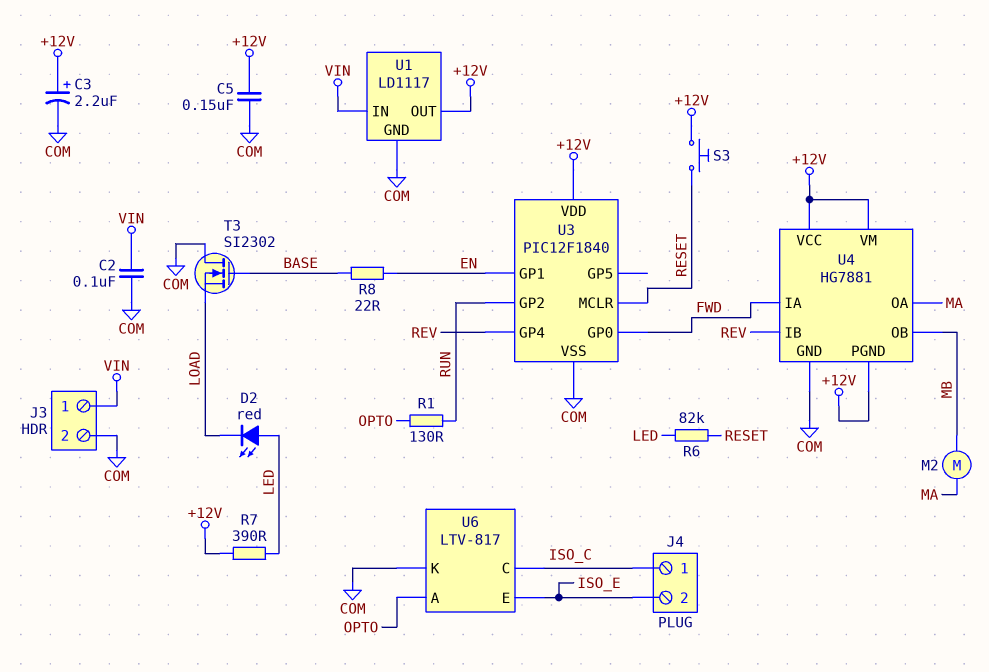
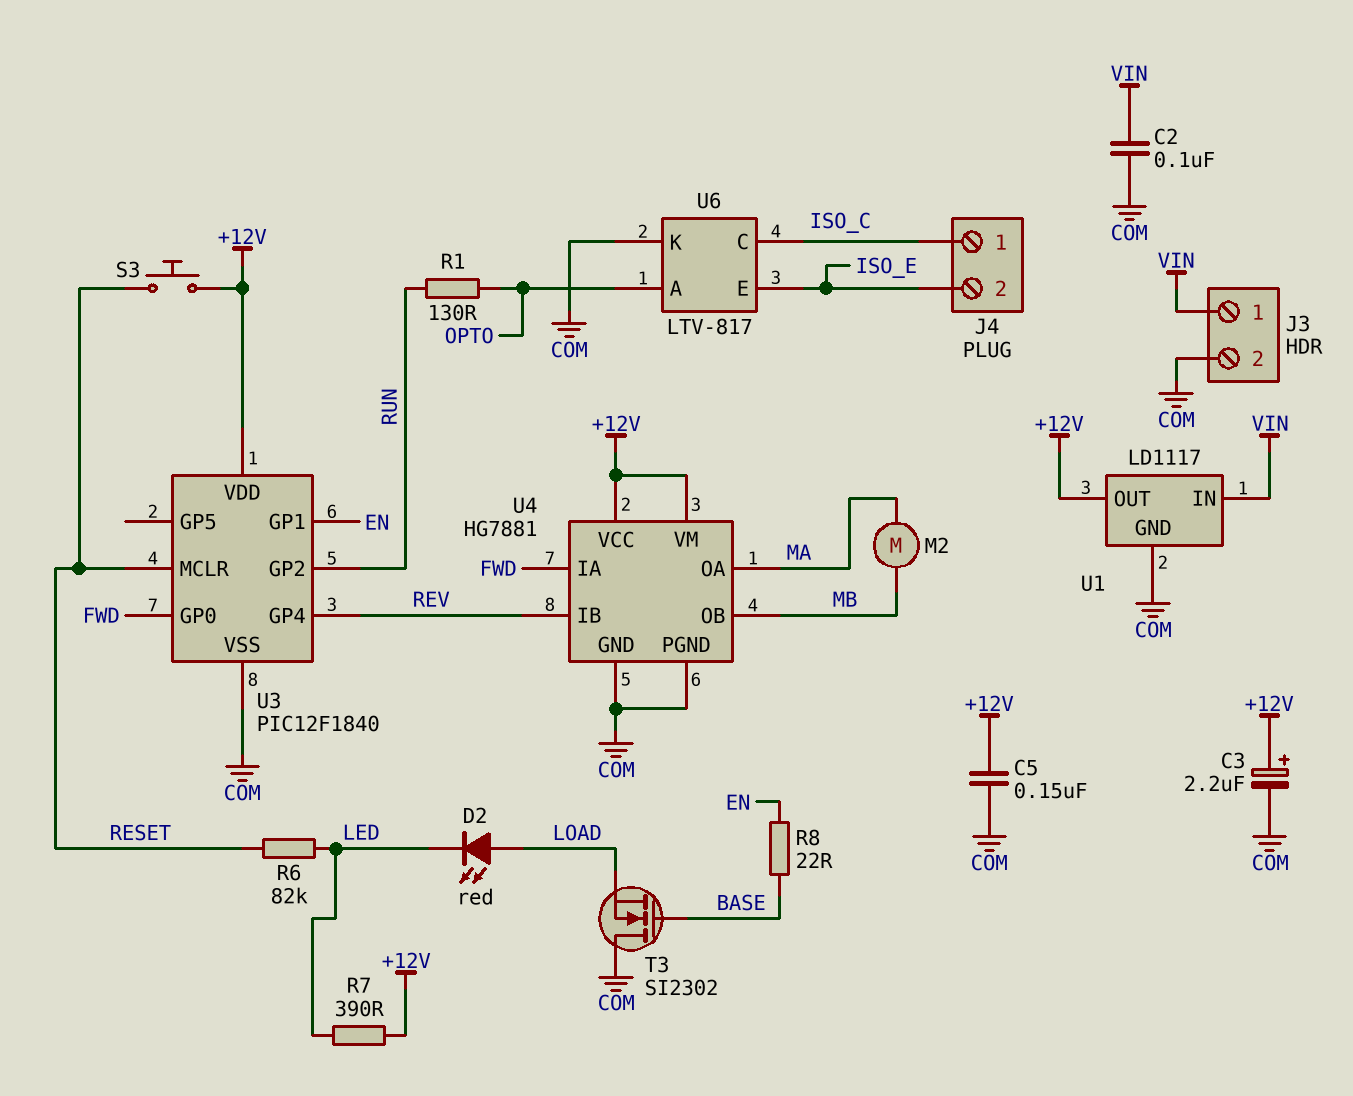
D2: LED red (A LED, K LOAD) -> LED red (A LOAD, K LED)
U4 pin PGND: +12V -> COM

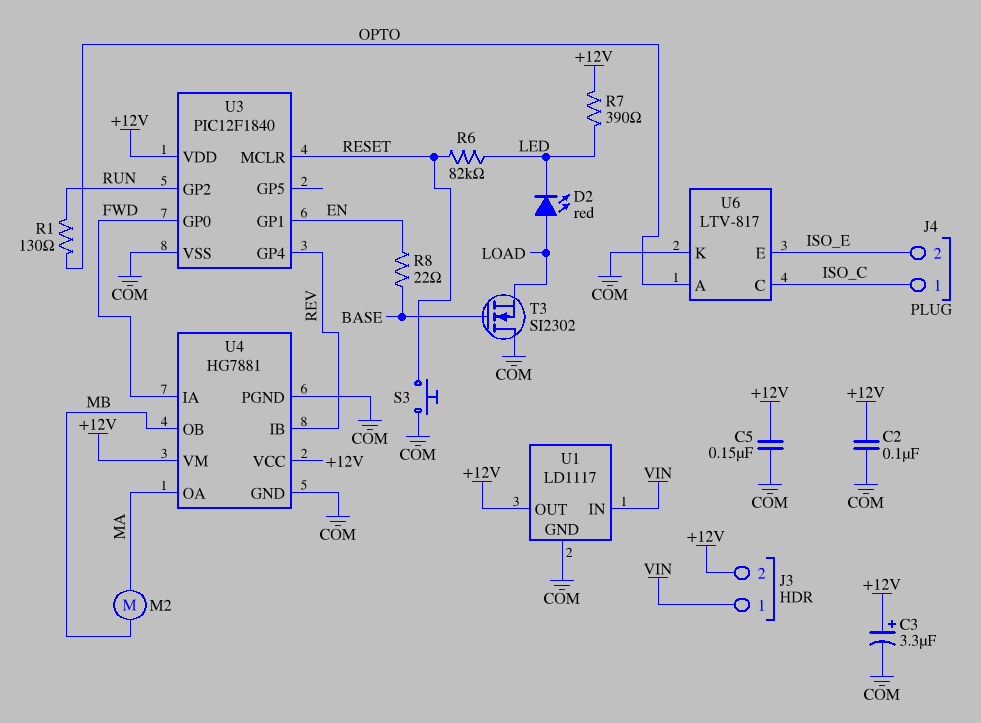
C2: 100nF (COM, VIN) -> 100nF (+12V, COM)
C3: 2.2uF (plus +12V, minus COM) -> 3.3uF (plus +12V, minus COM)
J3 pin 2: COM -> +12V
S3: button (+12V, RESET) -> button (COM, RESET)

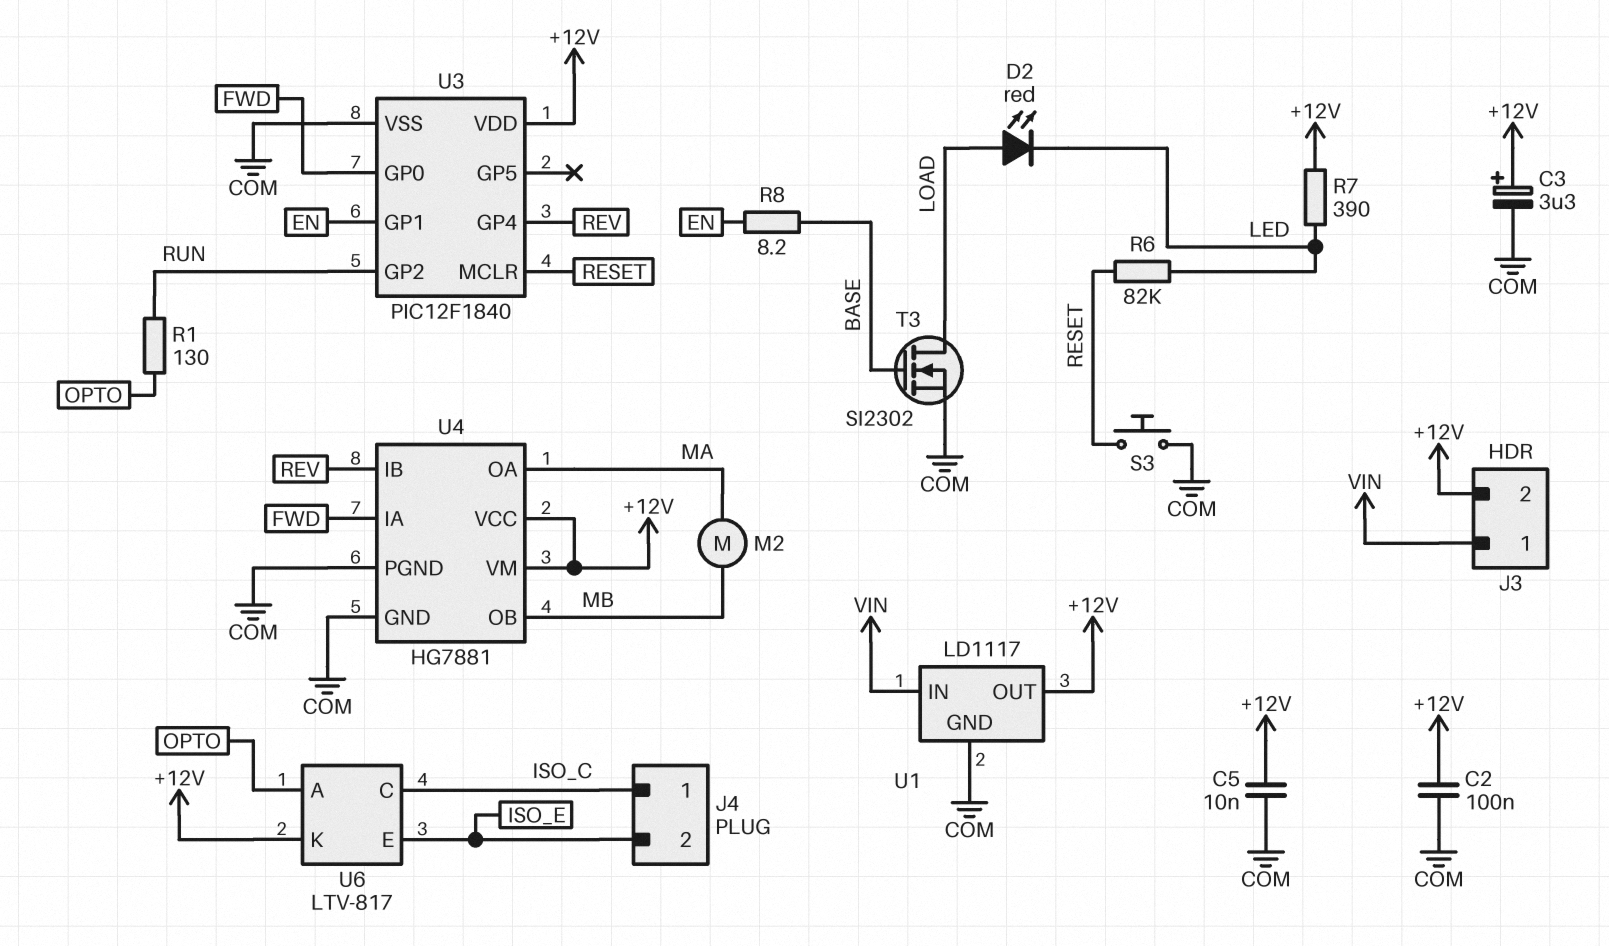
C5: 150nF (+12V, COM) -> 10nF (+12V, COM)
R8: 22 (BASE, EN) -> 8.2 (BASE, EN)
T3: NMOS SI2302 (G BASE, D COM, S LOAD) -> NMOS SI2302 (G BASE, D LOAD, S COM)
U6 pin K: COM -> +12V

